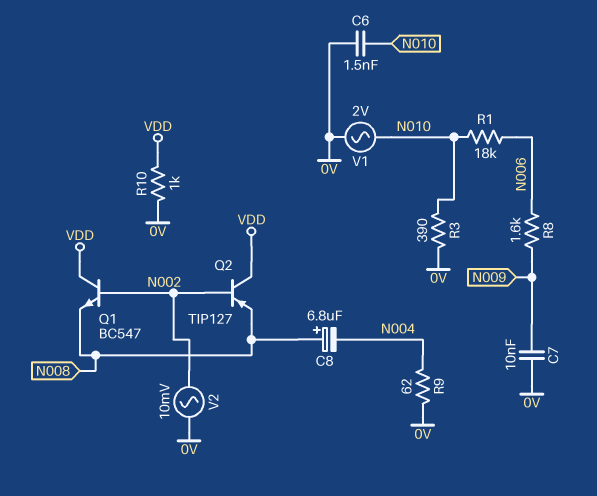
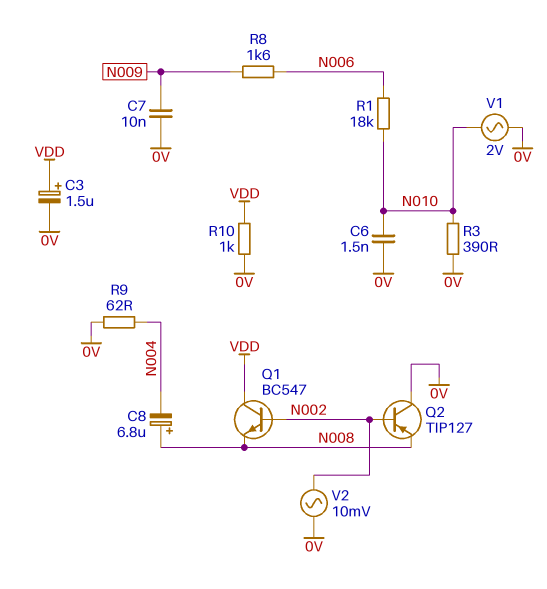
C3: none -> 1.5uF (plus VDD, minus 0V)
Q2: PNP TIP127 (B N002, C VDD, E N008) -> PNP TIP127 (B N002, C 0V, E N008)

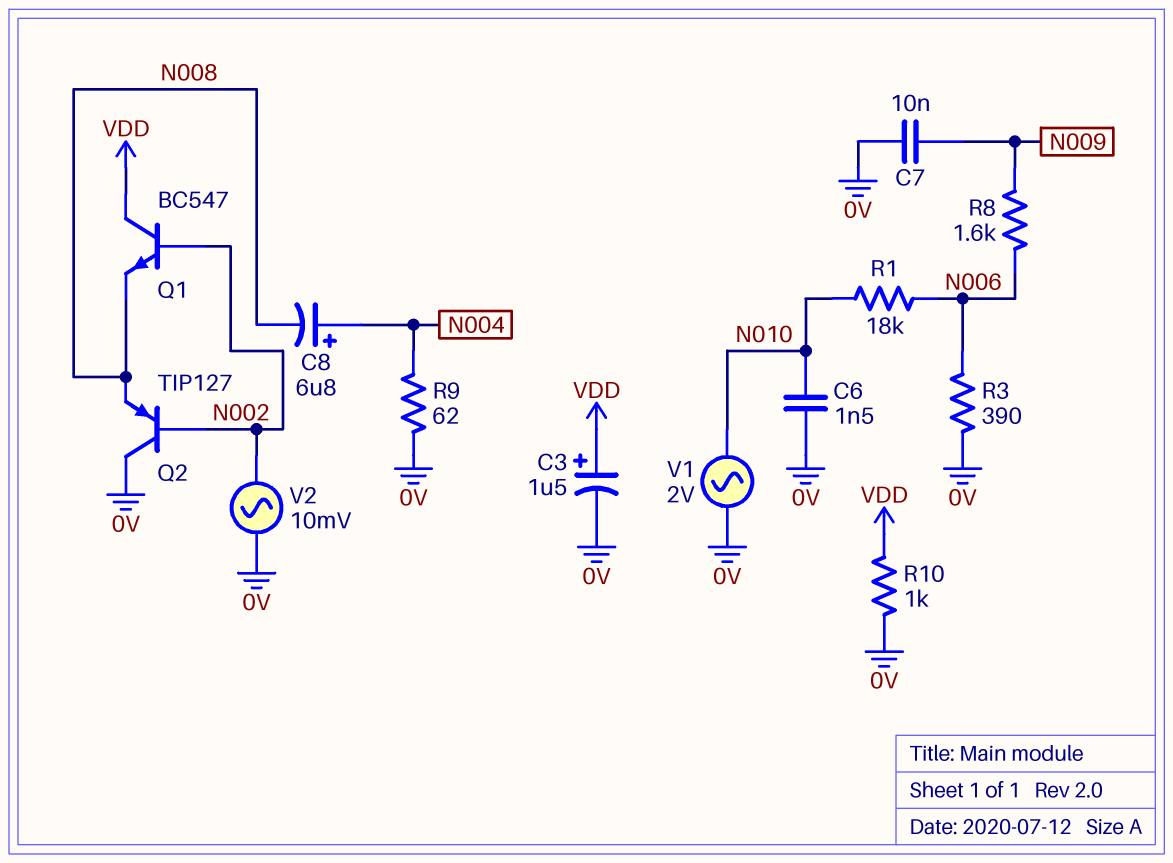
C8: 6.8uF (plus N008, minus N004) -> 6.8uF (plus N004, minus N008)
R3: 390 (0V, N010) -> 390 (0V, N006)

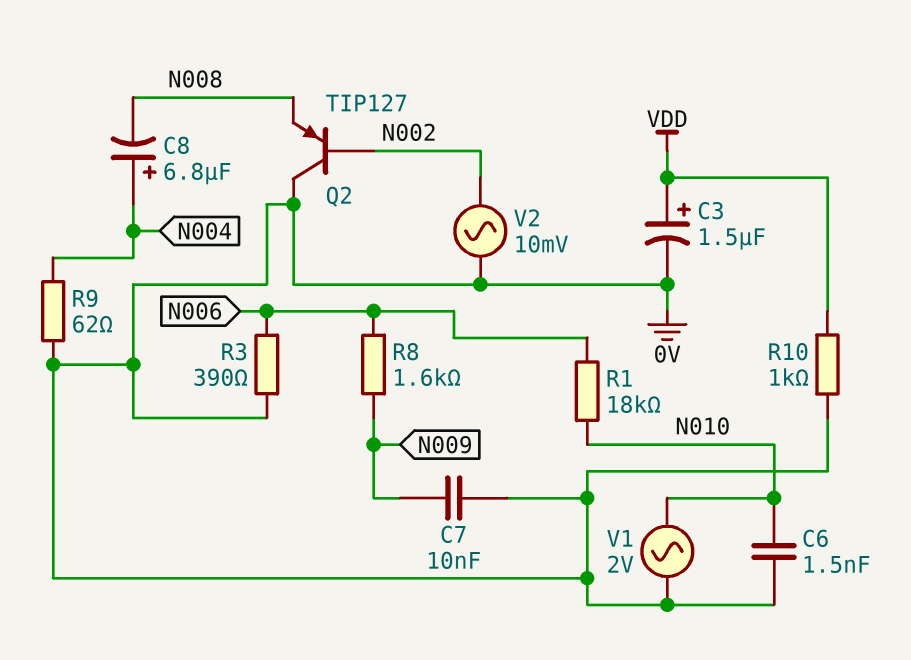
Q1: NPN BC547 (B N002, C VDD, E N008) -> none

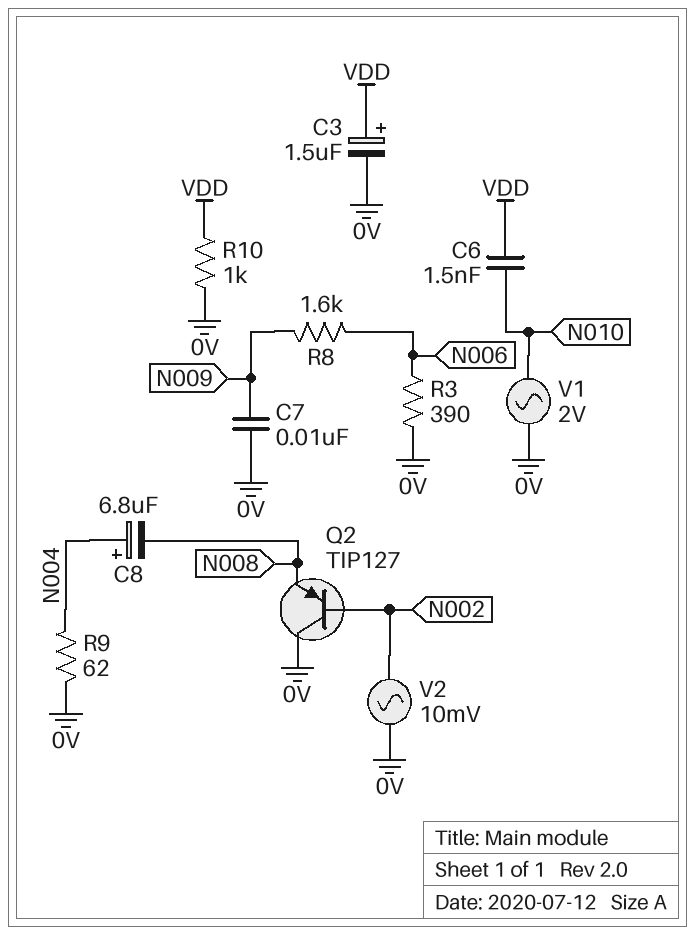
C6: 1.5nF (0V, N010) -> 1.5nF (N010, VDD)
R1: 18k (N006, N010) -> none

